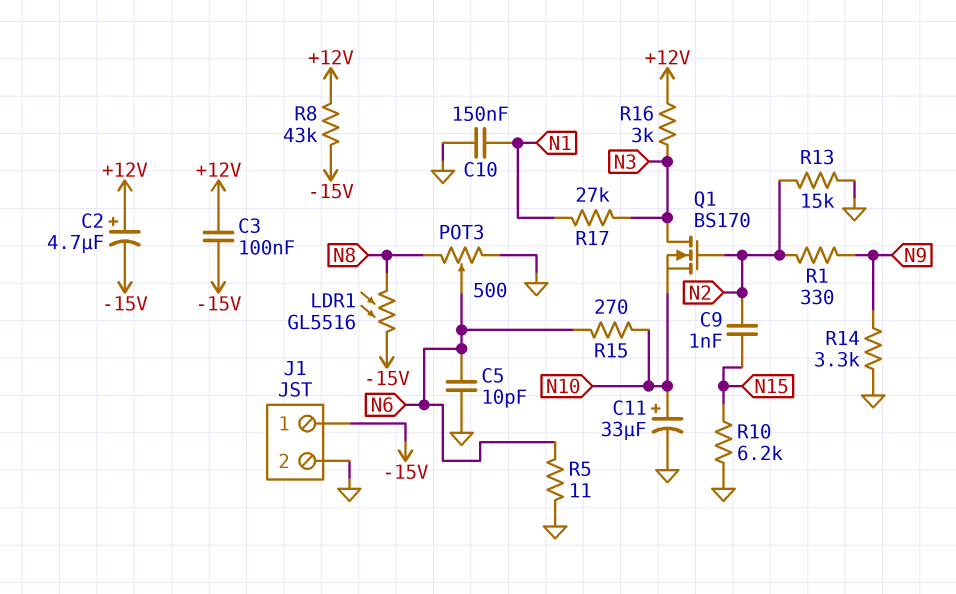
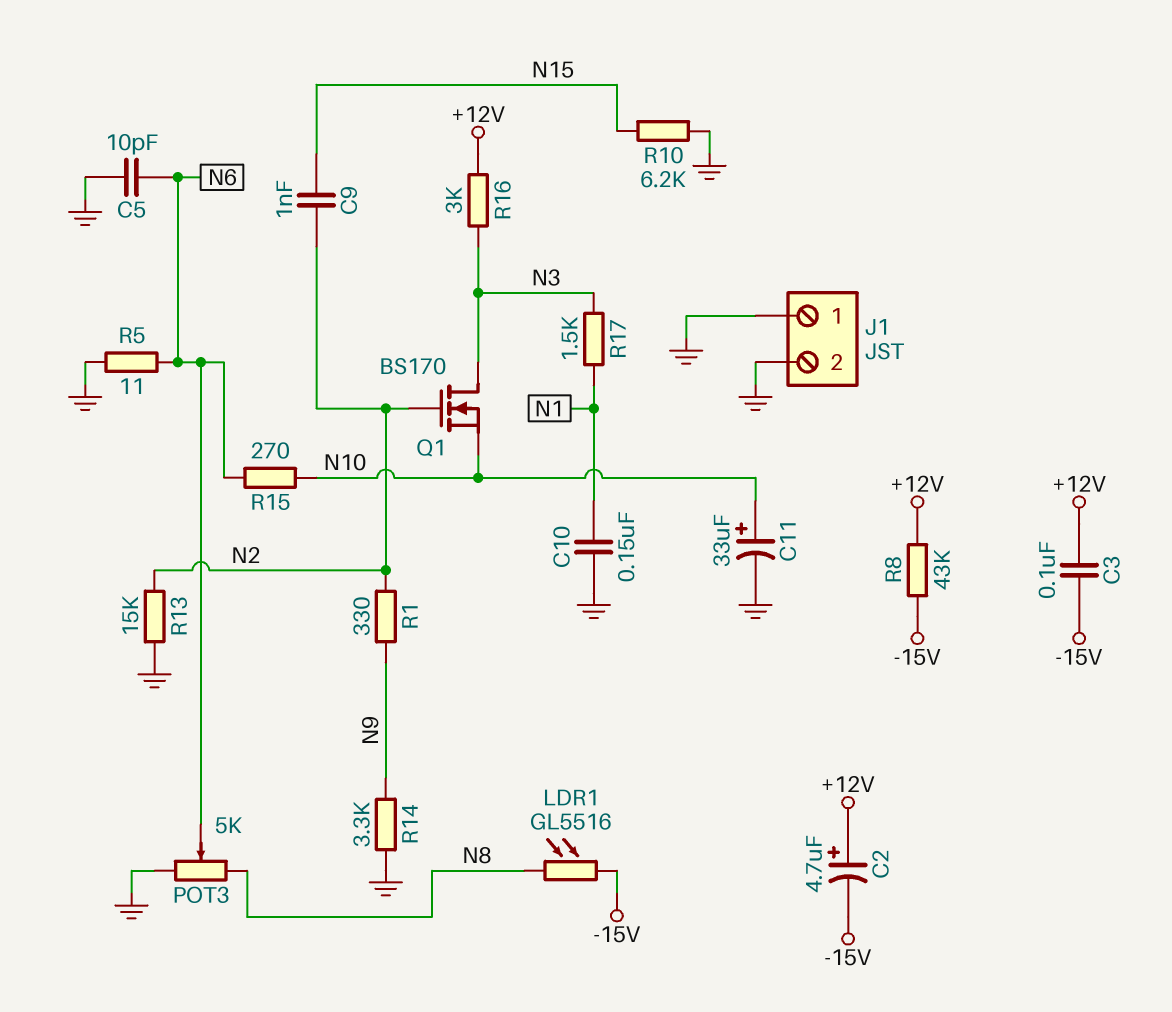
J1 pin 1: -15V -> GND
POT3: 500 (GND, N8, wiper N6) -> 5k (GND, N8, wiper N6)
R17: 27k (N1, N3) -> 1.5k (N1, N3)

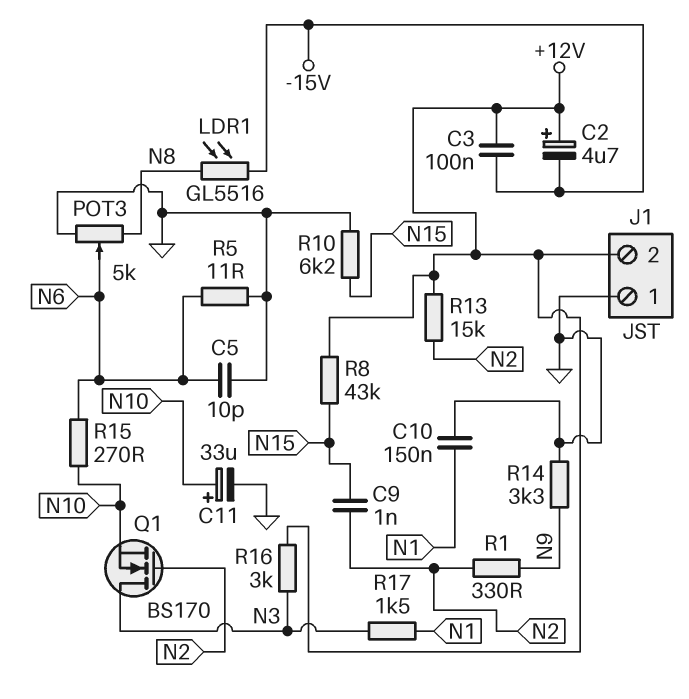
J1 pin 2: GND -> +12V
R8: 43k (+12V, -15V) -> 43k (+12V, N15)
R13: 15k (GND, N2) -> 15k (+12V, N2)

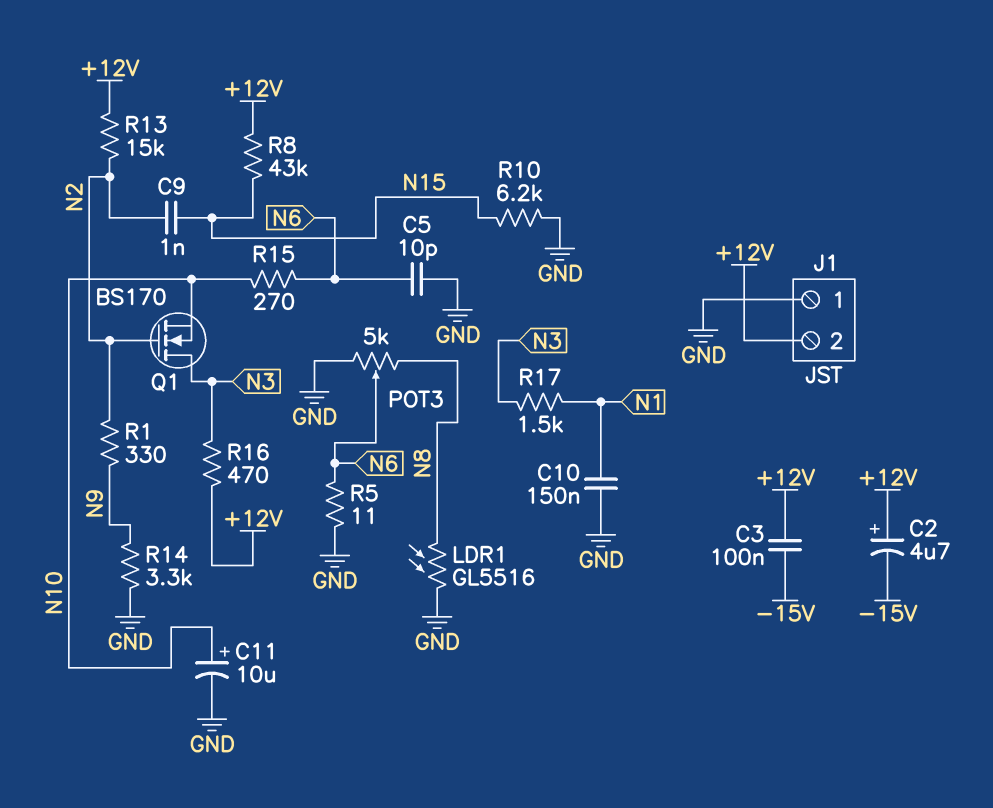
C11: 33uF (plus N10, minus GND) -> 10uF (plus N10, minus GND)
LDR1: GL5516 (-15V, N8) -> GL5516 (GND, N8)
R16: 3k (+12V, N3) -> 470 (+12V, N3)

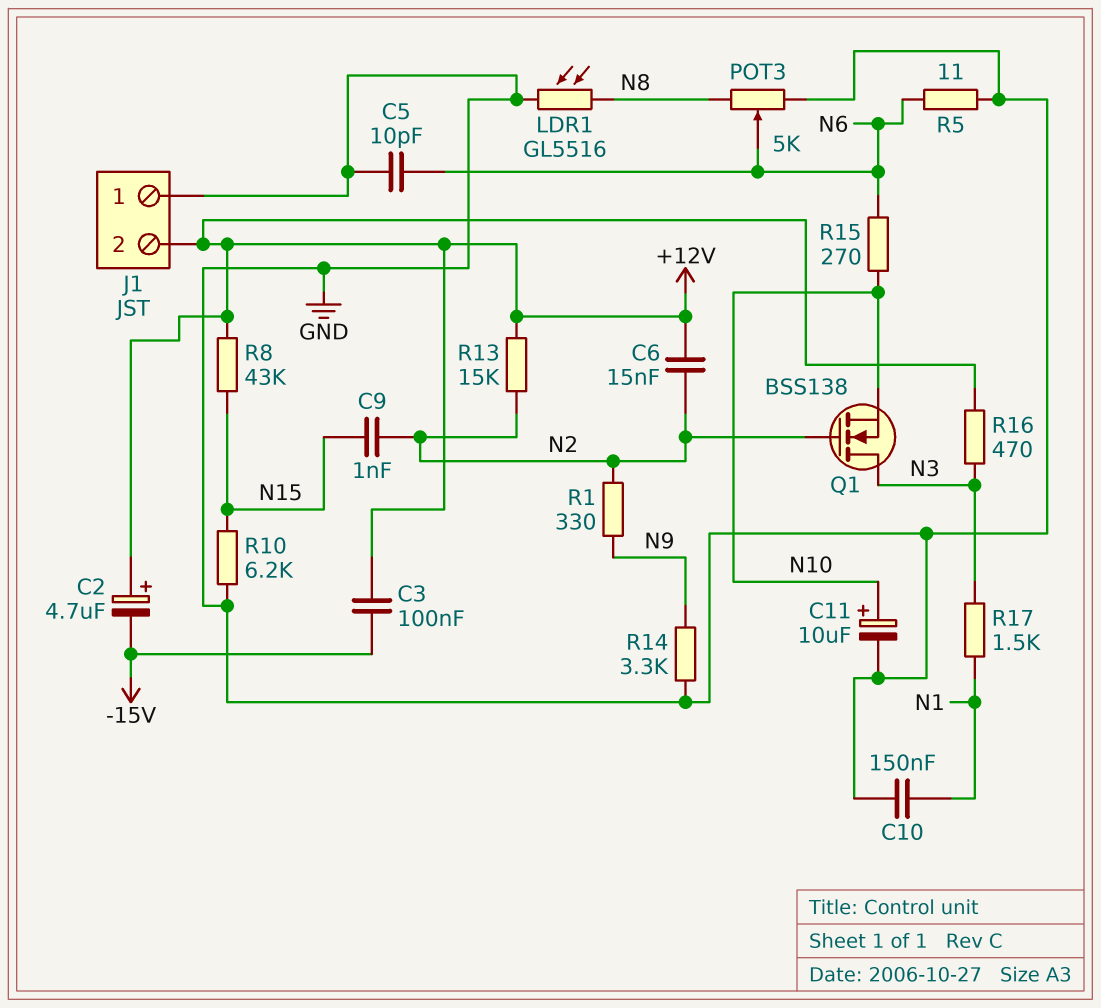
C6: none -> 15nF (+12V, N2)
Q1: NMOS BS170 (G N2, D N3, S N10) -> NMOS BSS138 (G N2, D N3, S N10)

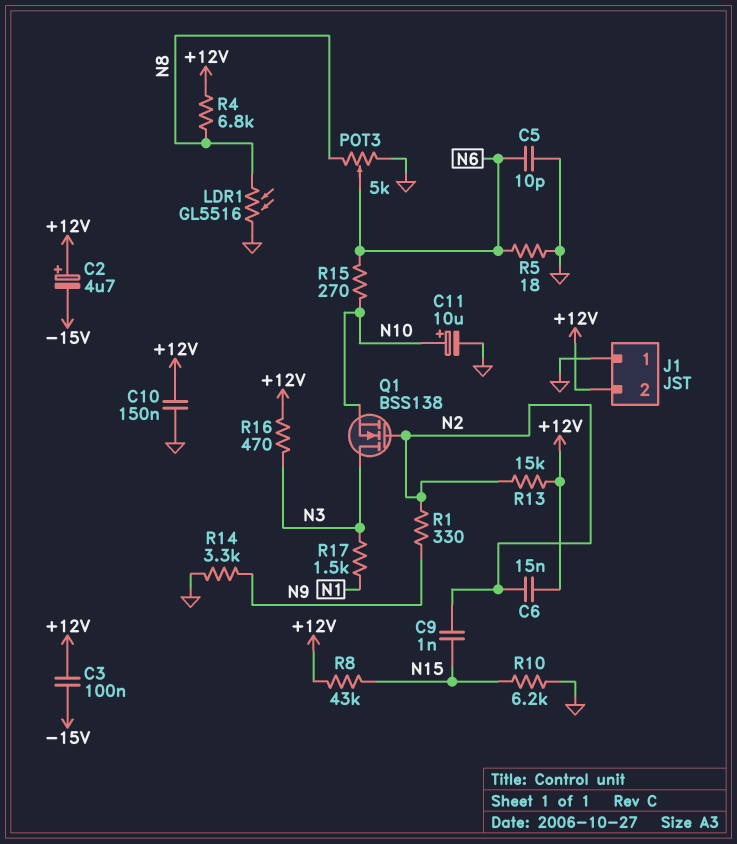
C10: 150nF (GND, N1) -> 150nF (+12V, GND)
R4: none -> 6.8k (+12V, N8)
R5: 11 (GND, N6) -> 18 (GND, N6)

